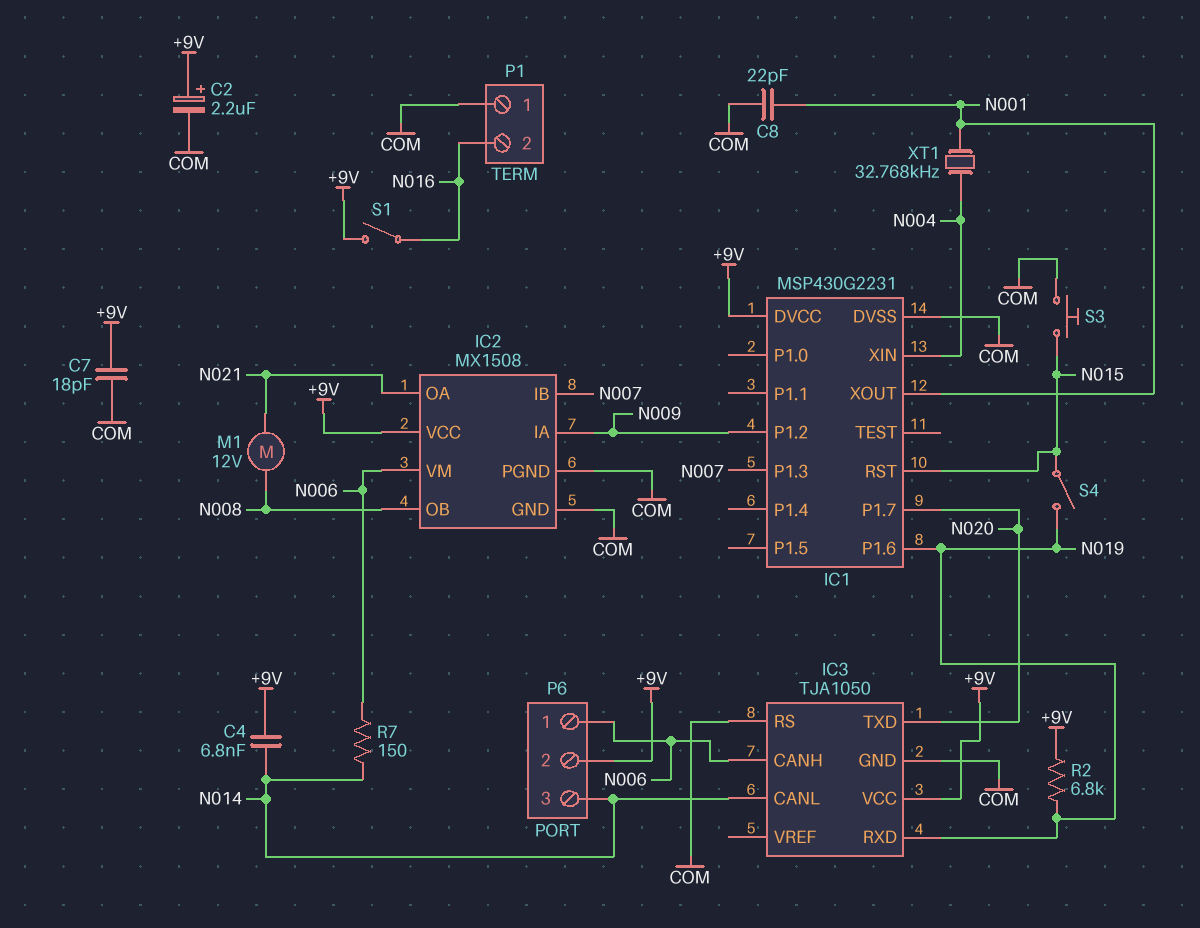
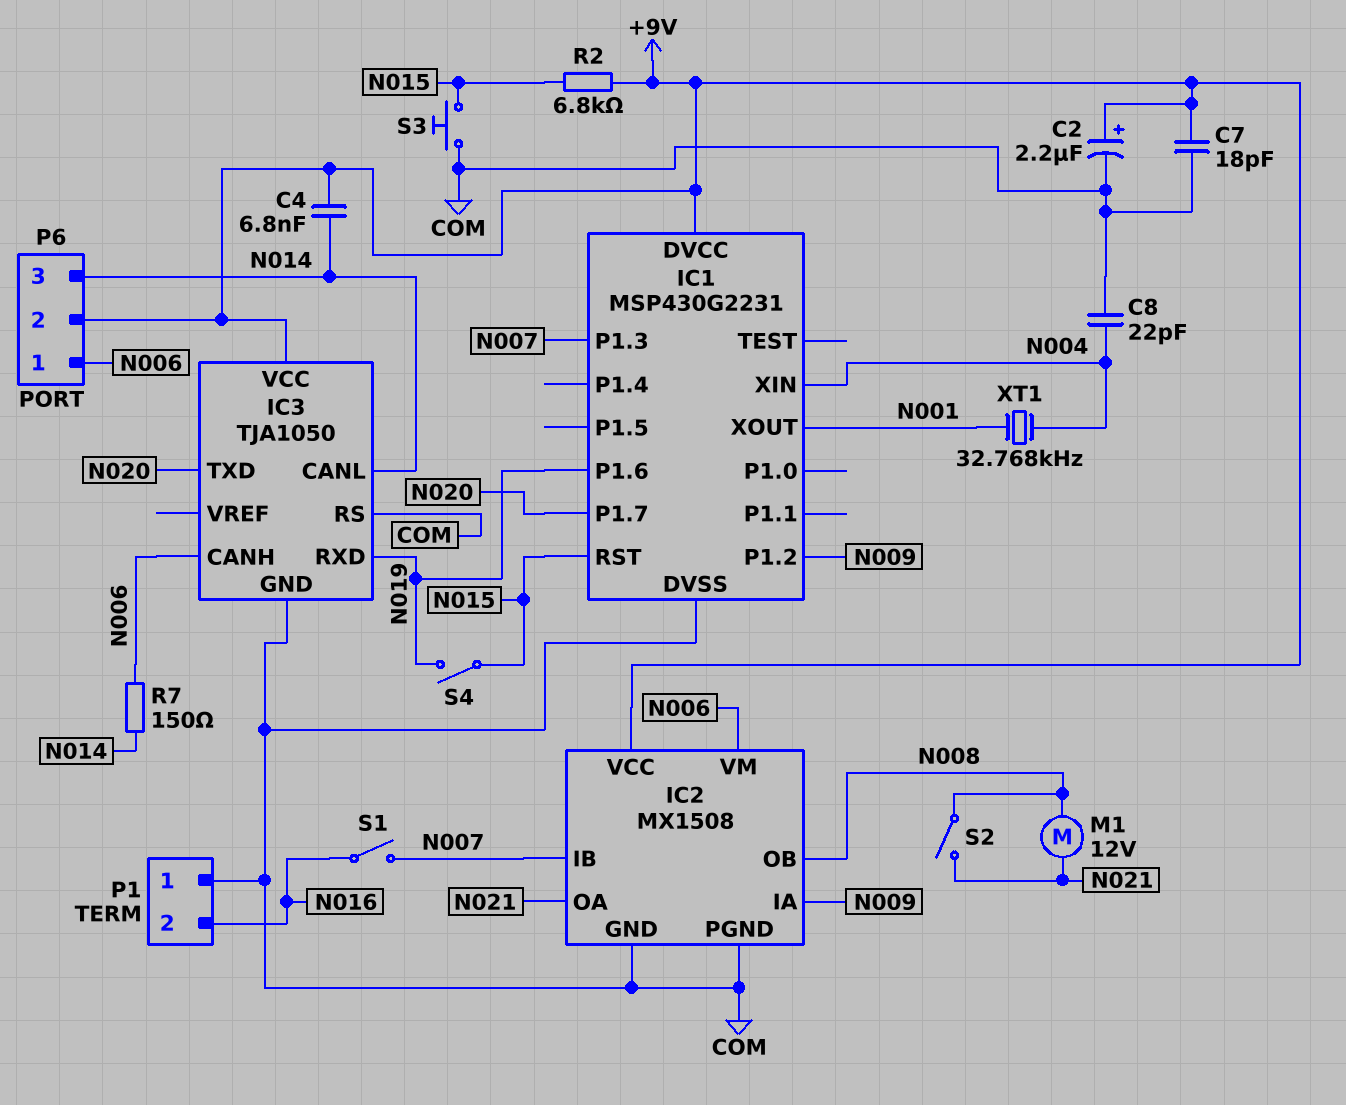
C8: 22pF (COM, N001) -> 22pF (COM, N004)
R2: 6.8k (+9V, N019) -> 6.8k (+9V, N015)
S1: switch (+9V, N016) -> switch (N007, N016)
S2: none -> switch (N008, N021)

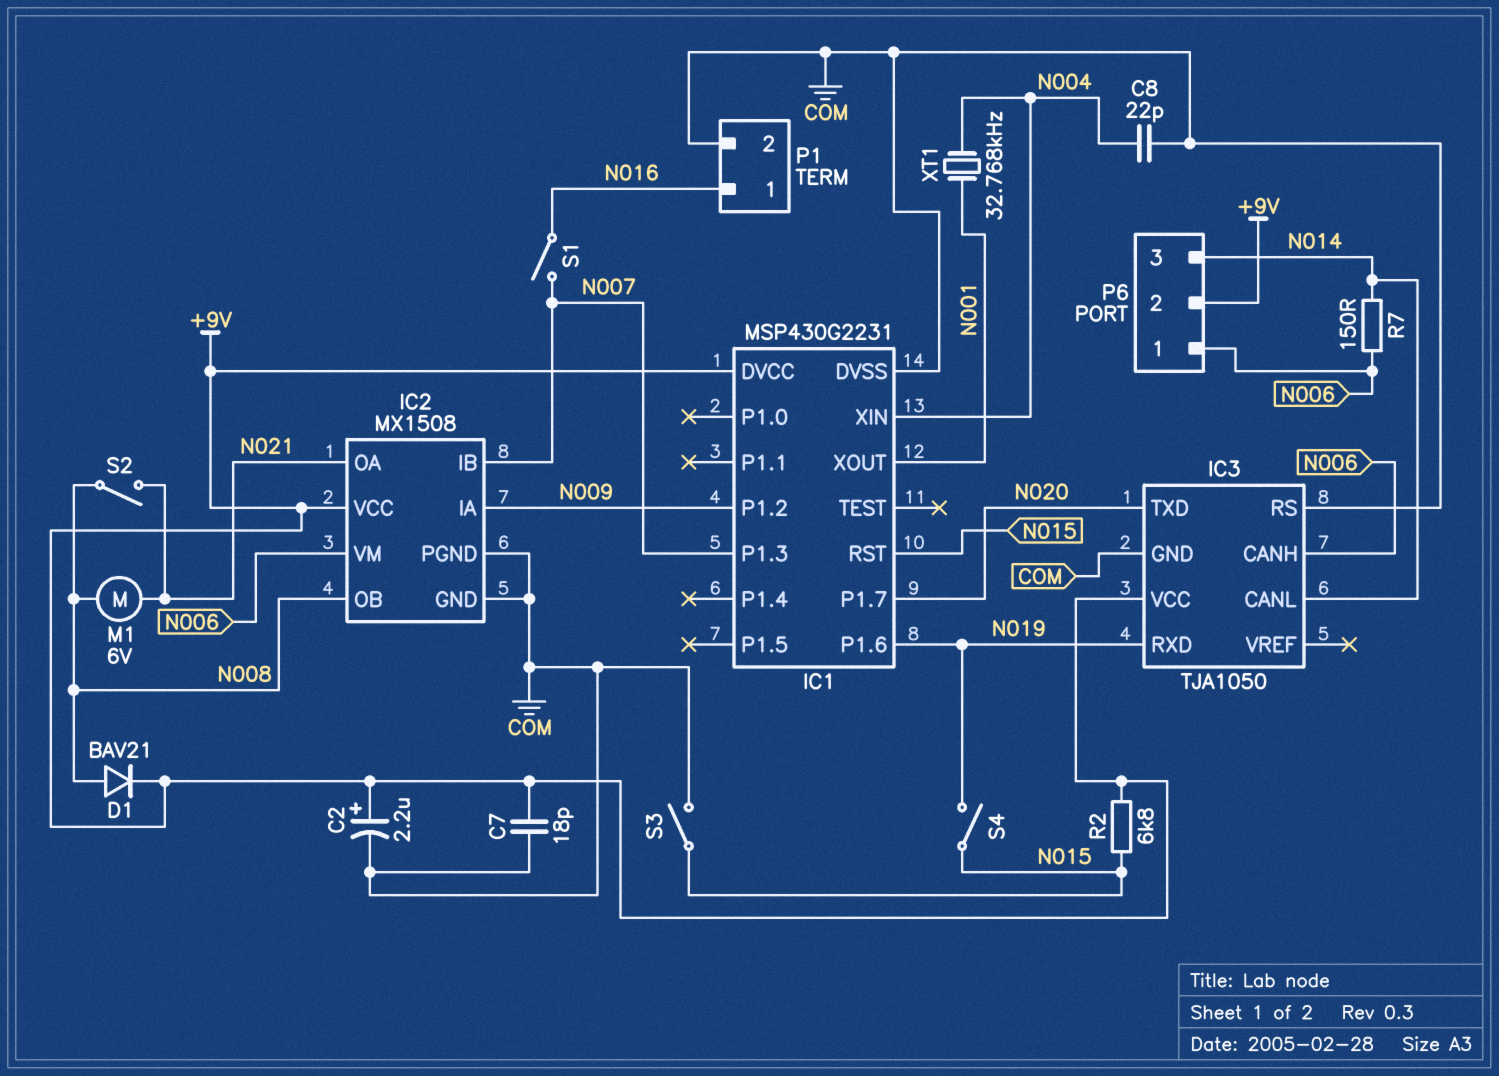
C4: 6.8nF (+9V, N014) -> none
D1: none -> diode BAV21 (A N008, K +9V)
M1: motor 12V (N008, N021) -> motor 6V (N008, N021)
P1 pin 1: COM -> N016
P1 pin 2: N016 -> COM
S3: button (COM, N015) -> switch (COM, N015)

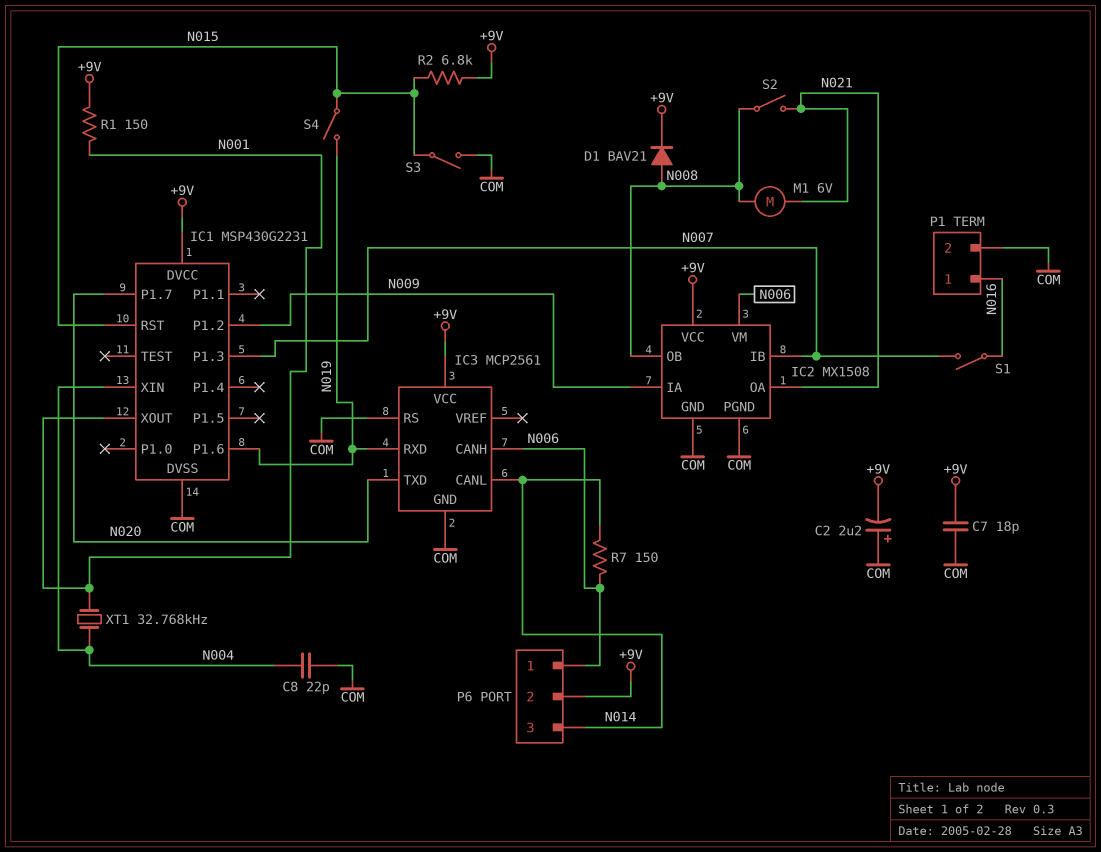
C2: 2.2uF (plus +9V, minus COM) -> 2.2uF (plus COM, minus +9V)
IC3: TJA1050 -> MCP2561
R1: none -> 150 (+9V, N001)

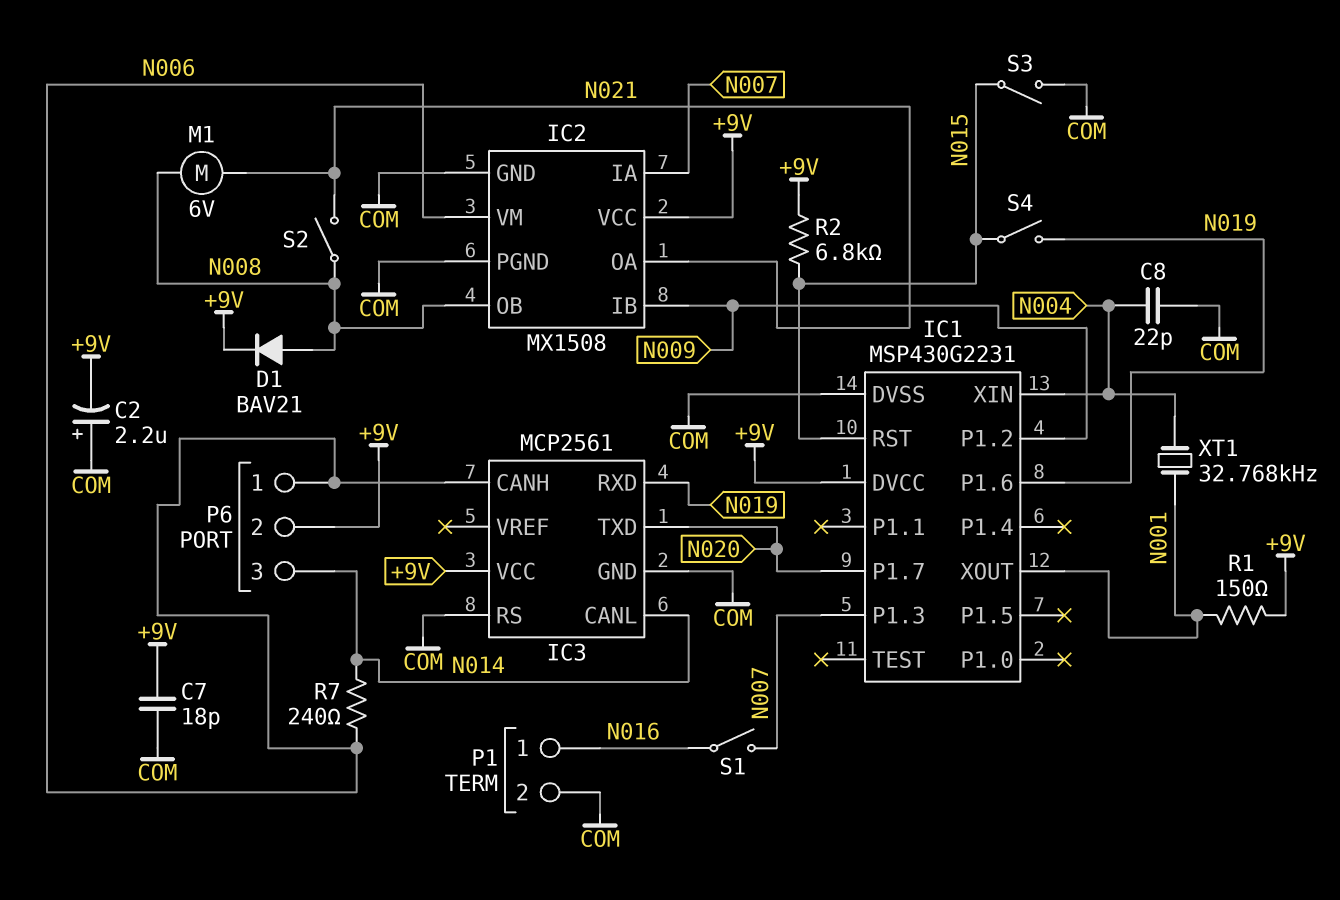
IC2 pin IA: N009 -> N007
IC2 pin IB: N007 -> N009
R7: 150 (N006, N014) -> 240 (N006, N014)

